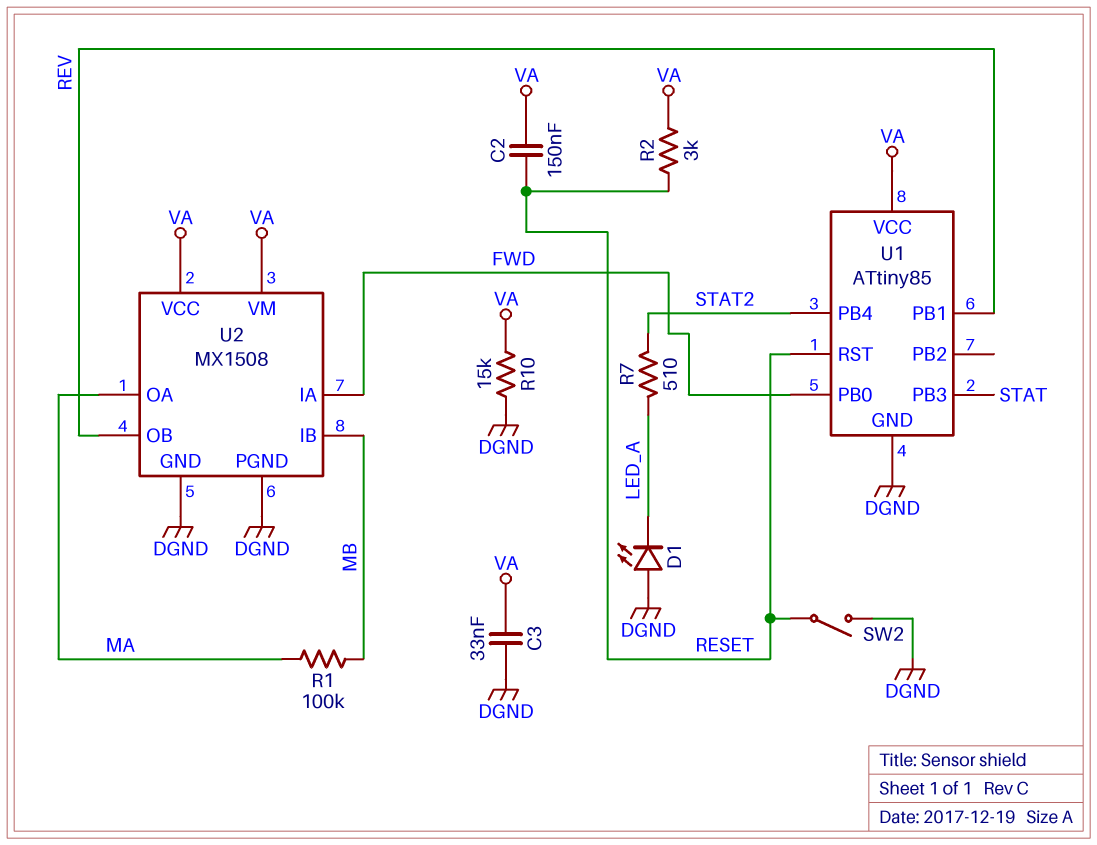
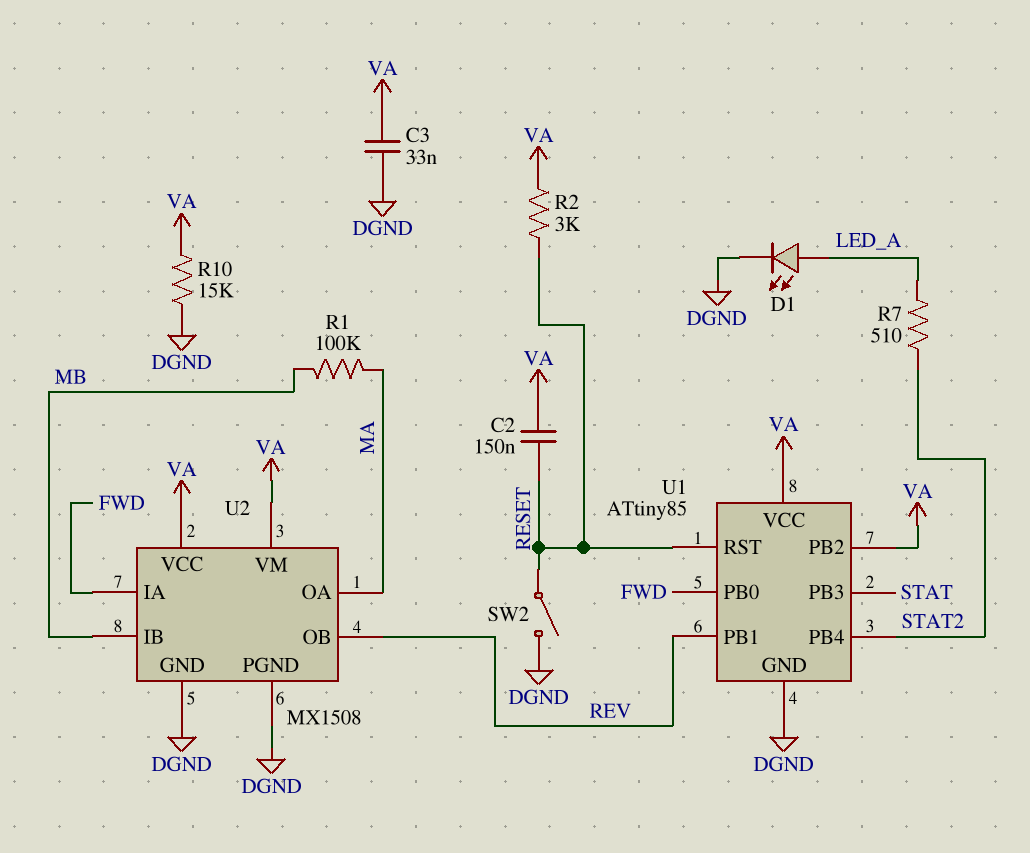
D1: LED (A DGND, K LED_A) -> LED (A LED_A, K DGND)
U1 pin PB2: none -> VA

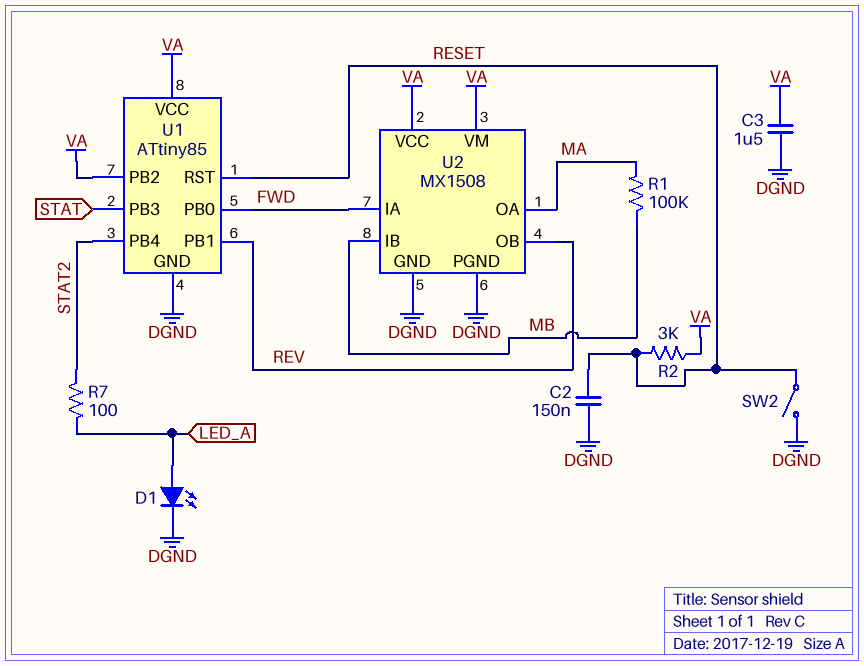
C2: 150nF (RESET, VA) -> 150nF (DGND, RESET)
C3: 33nF (DGND, VA) -> 1.5uF (DGND, VA)
R7: 510 (LED_A, STAT2) -> 100 (LED_A, STAT2)
R10: 15k (DGND, VA) -> none

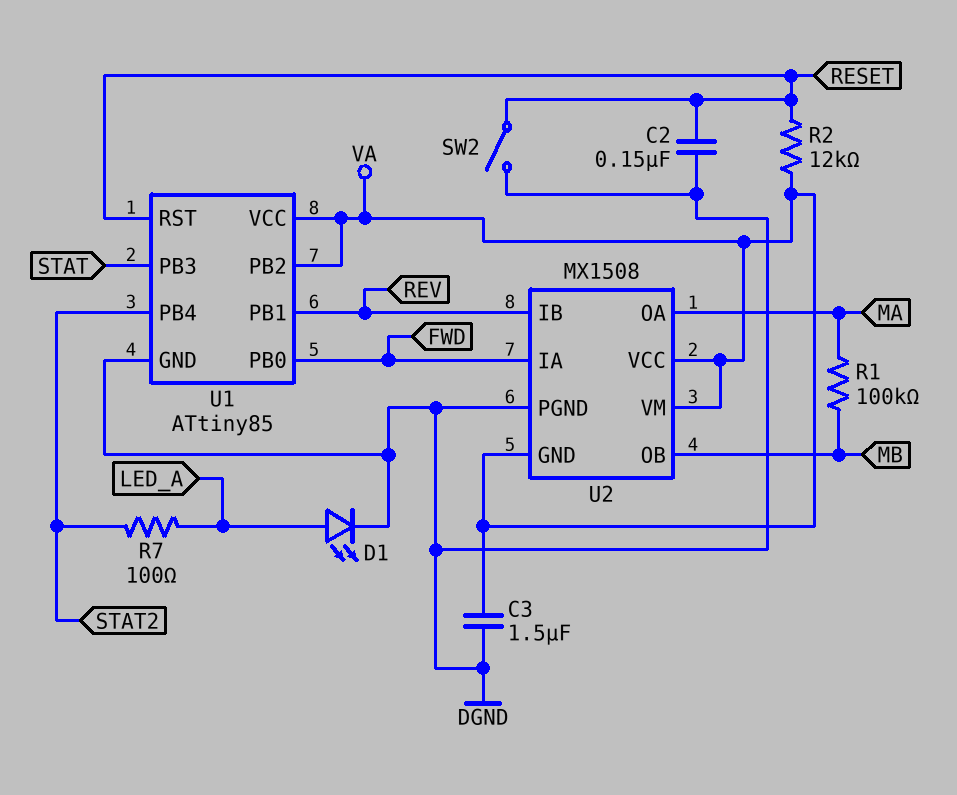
R2: 3k (RESET, VA) -> 12k (RESET, VA)
U2 pin GND: DGND -> VA
U2 pin IB: MB -> REV
U2 pin OB: REV -> MB

